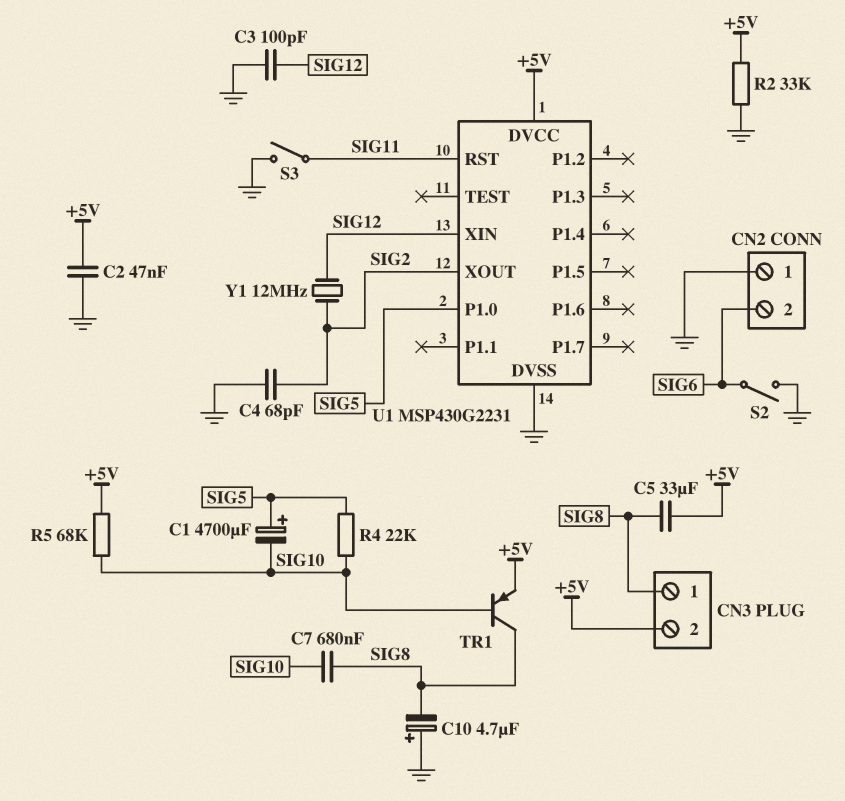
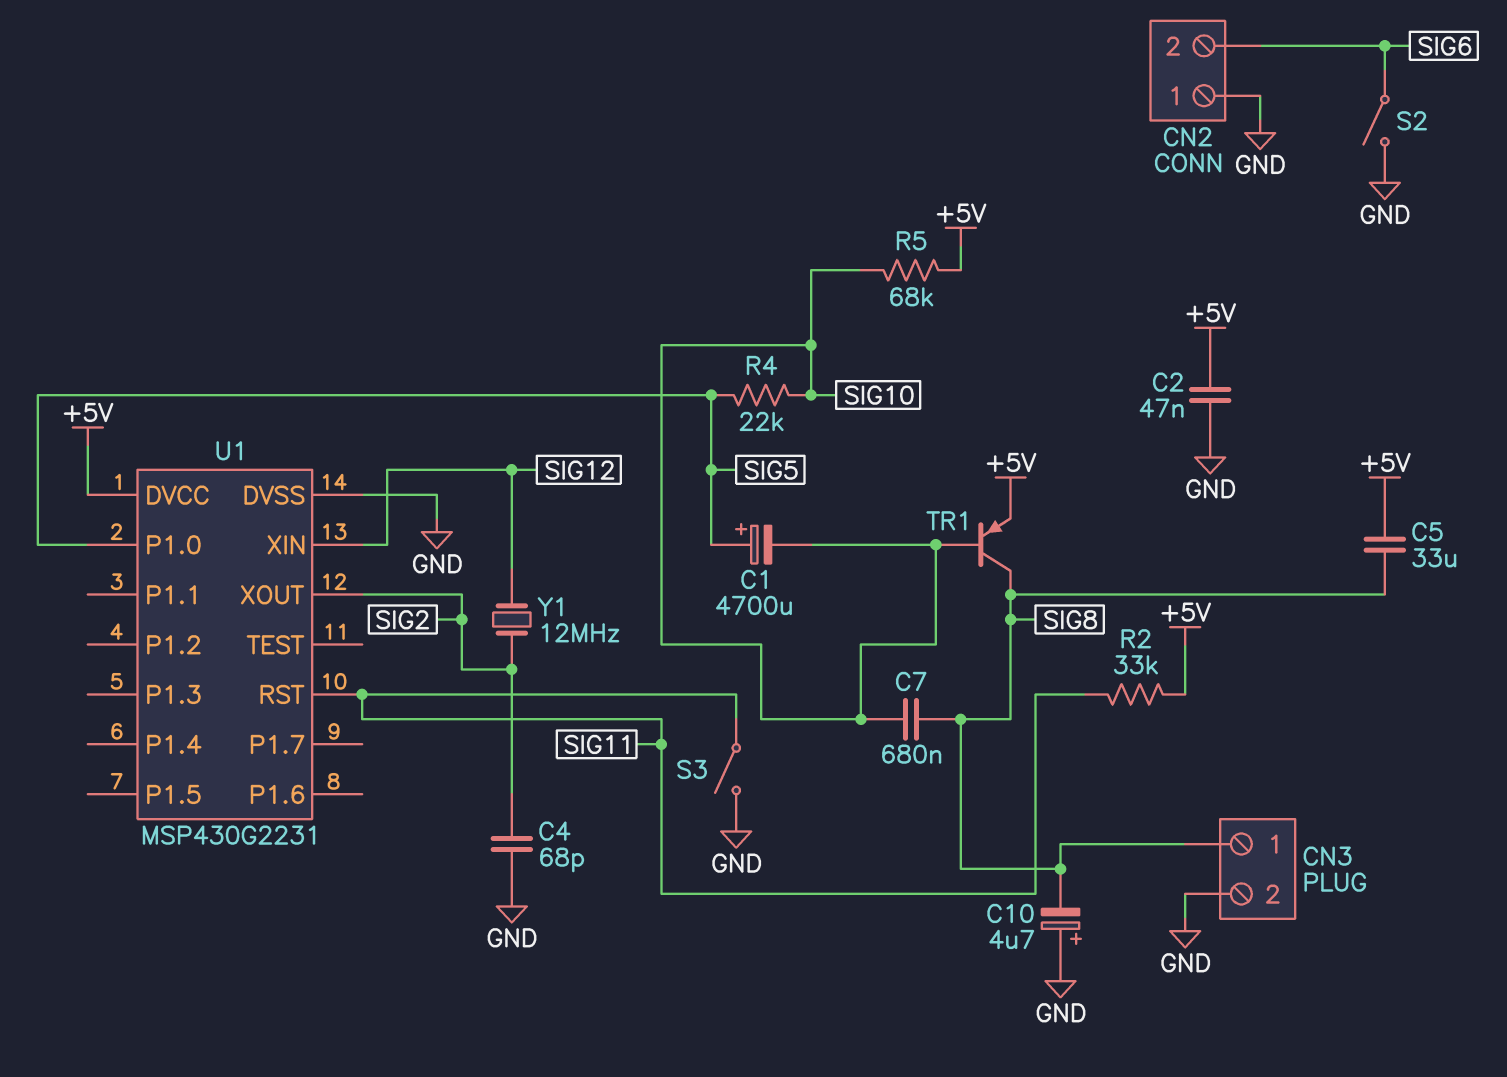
C3: 100pF (GND, SIG12) -> none
CN3 pin 2: +5V -> GND
R2: 33k (+5V, GND) -> 33k (+5V, SIG11)

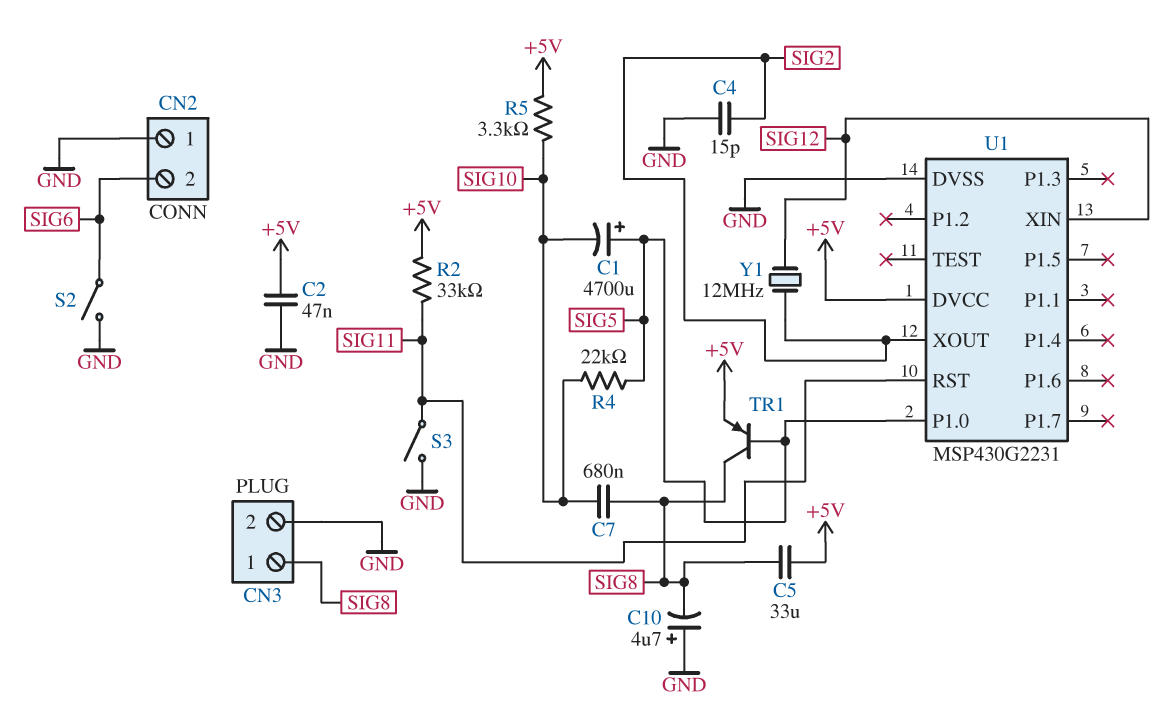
C4: 68pF (GND, SIG2) -> 15pF (GND, SIG2)
R5: 68k (+5V, SIG10) -> 3.3k (+5V, SIG10)
TR1: PNP (B SIG10, C SIG8, E +5V) -> PNP (B SIG5, C SIG8, E +5V)

